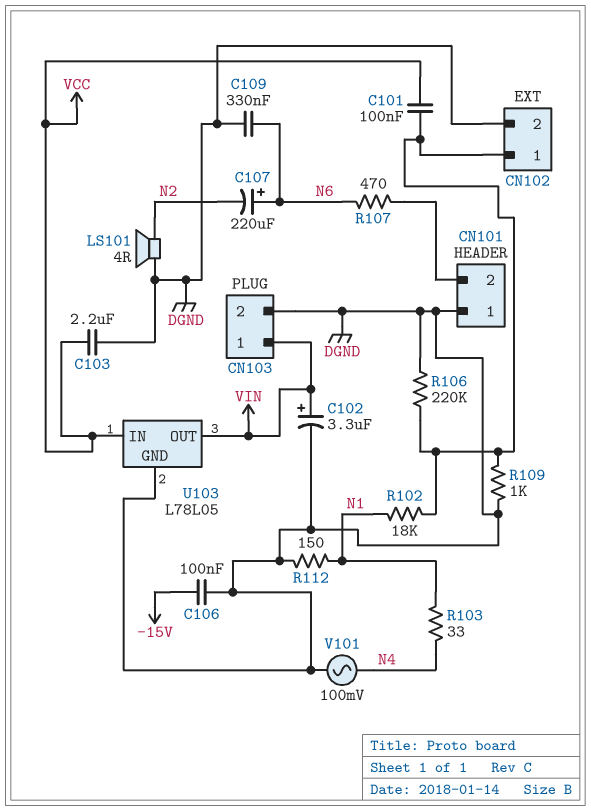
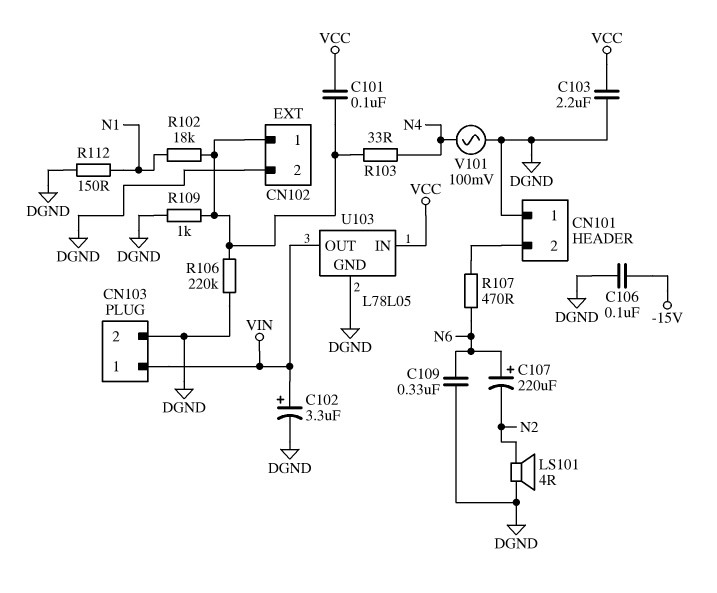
R103: 33 (N1, N4) -> 33 (CN102/1, N4)

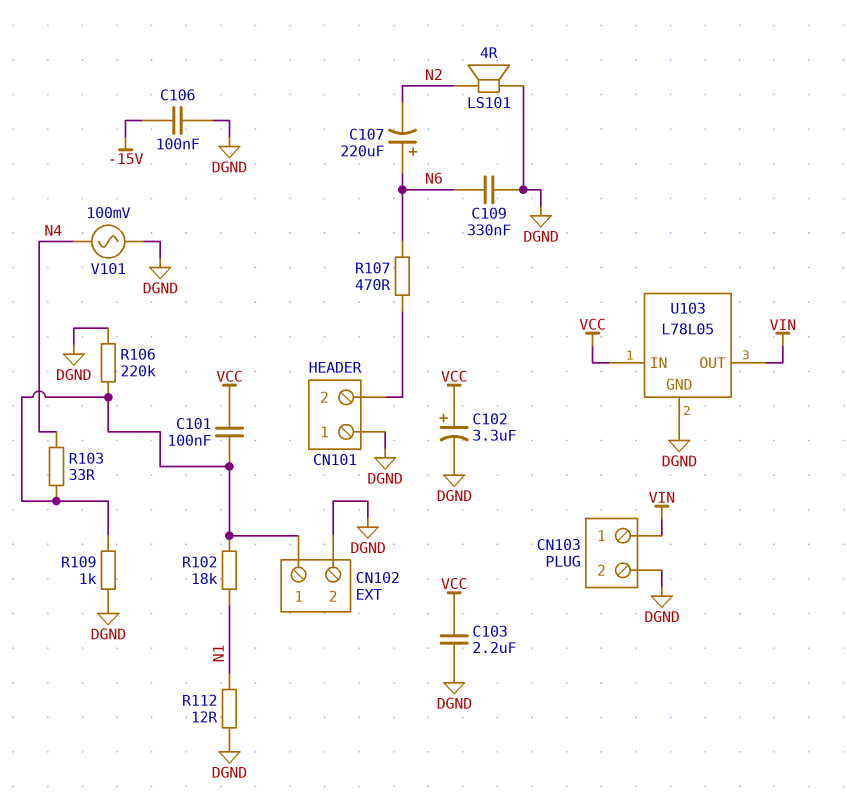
C102: 3.3uF (plus VIN, minus DGND) -> 3.3uF (plus VCC, minus DGND)
R112: 150 (DGND, N1) -> 12 (DGND, N1)

